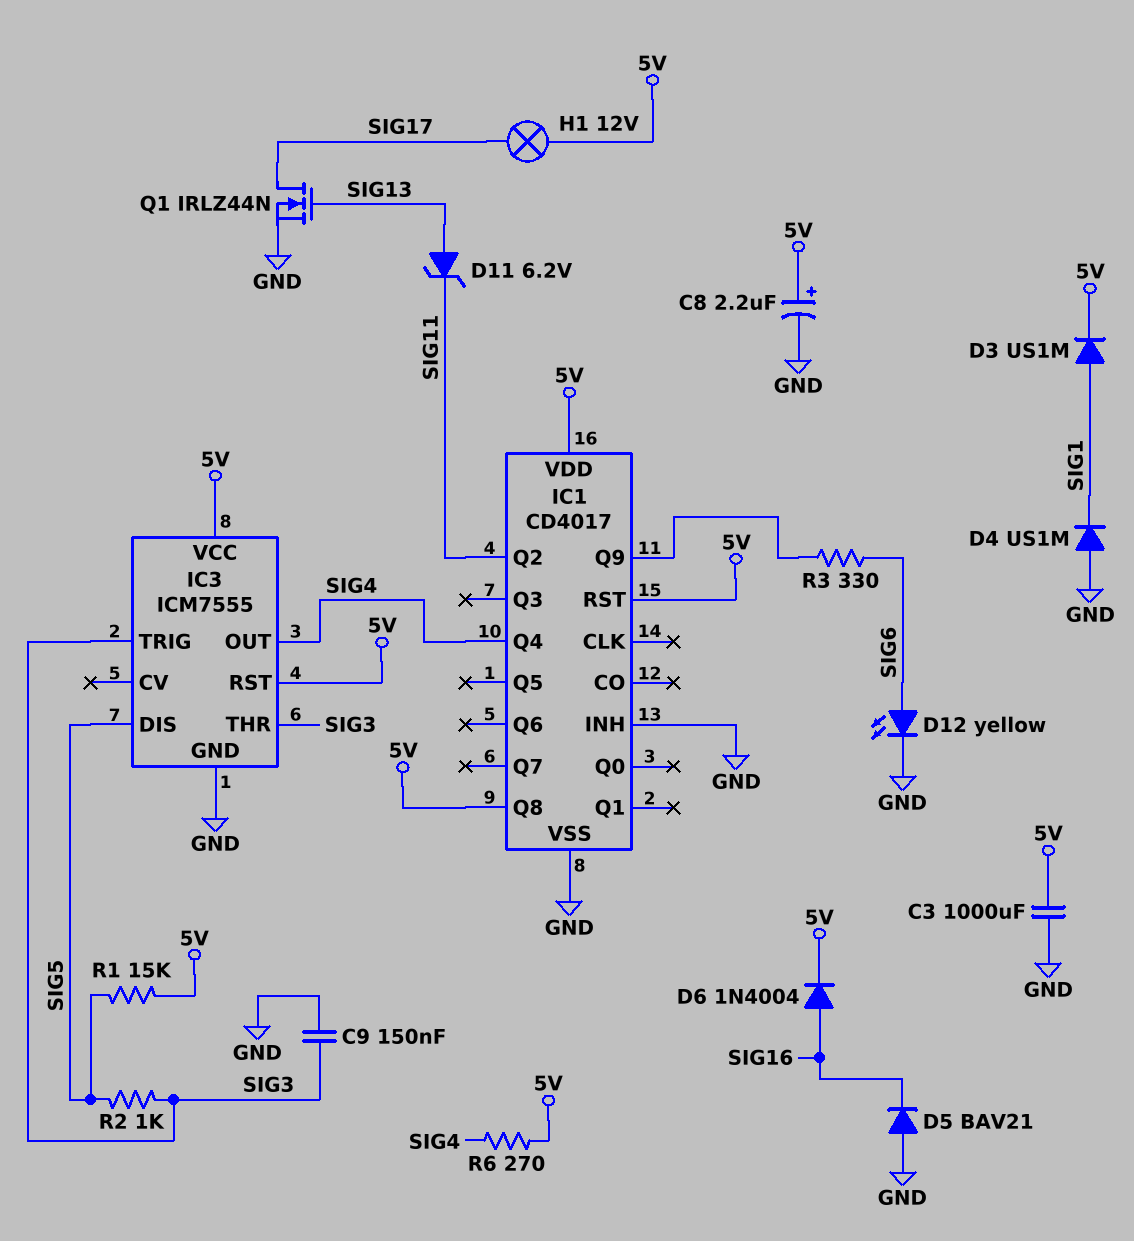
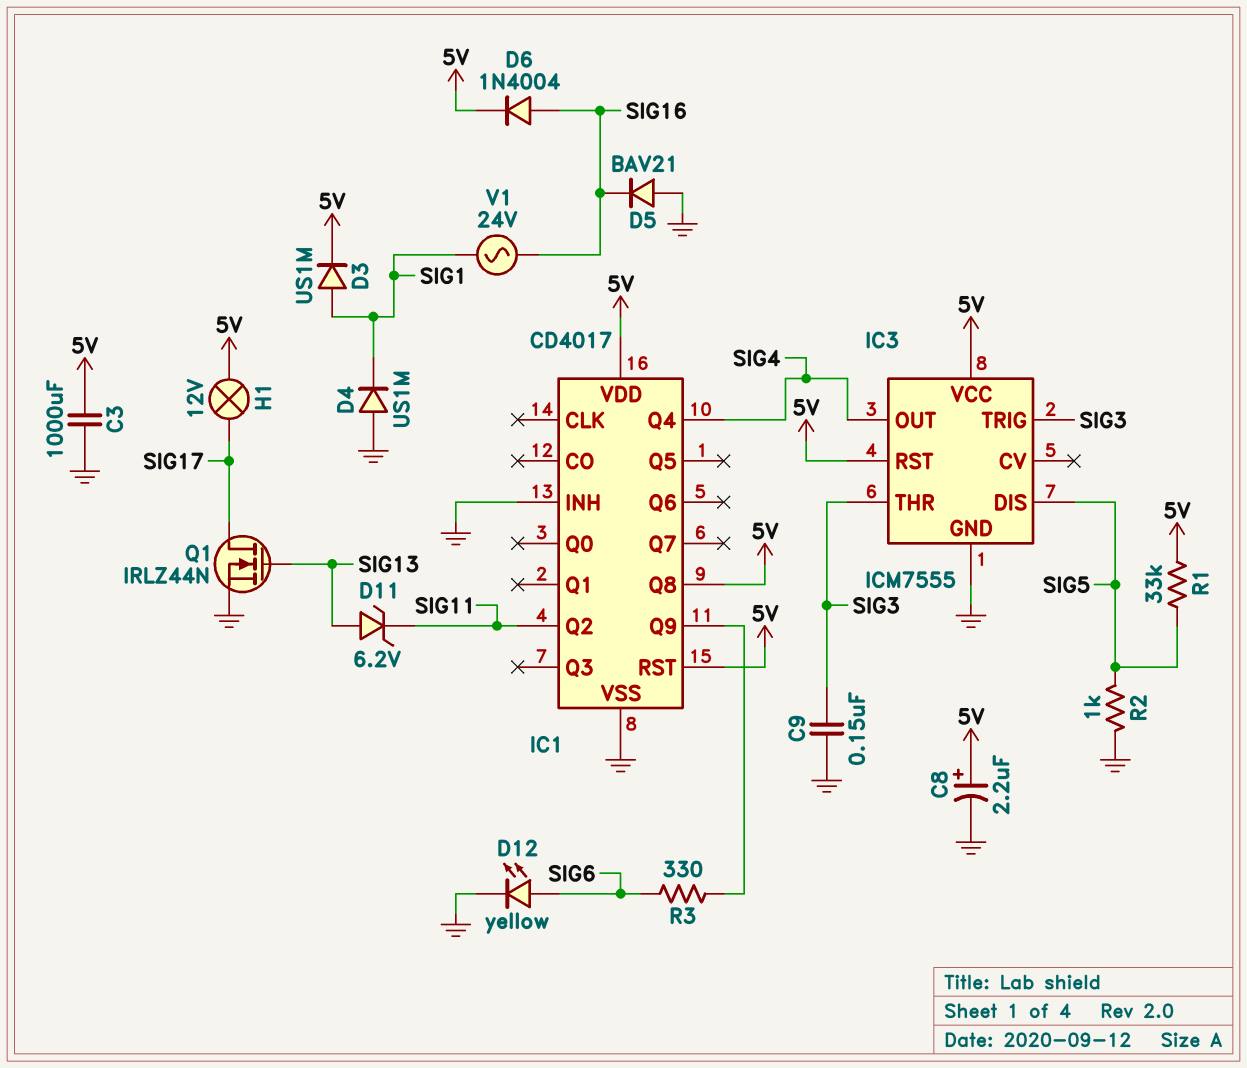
R1: 15k (5V, SIG5) -> 33k (5V, SIG5)
R2: 1k (SIG3, SIG5) -> 1k (GND, SIG5)
R6: 270 (5V, SIG4) -> none
V1: none -> AC 24V (SIG1, SIG16)

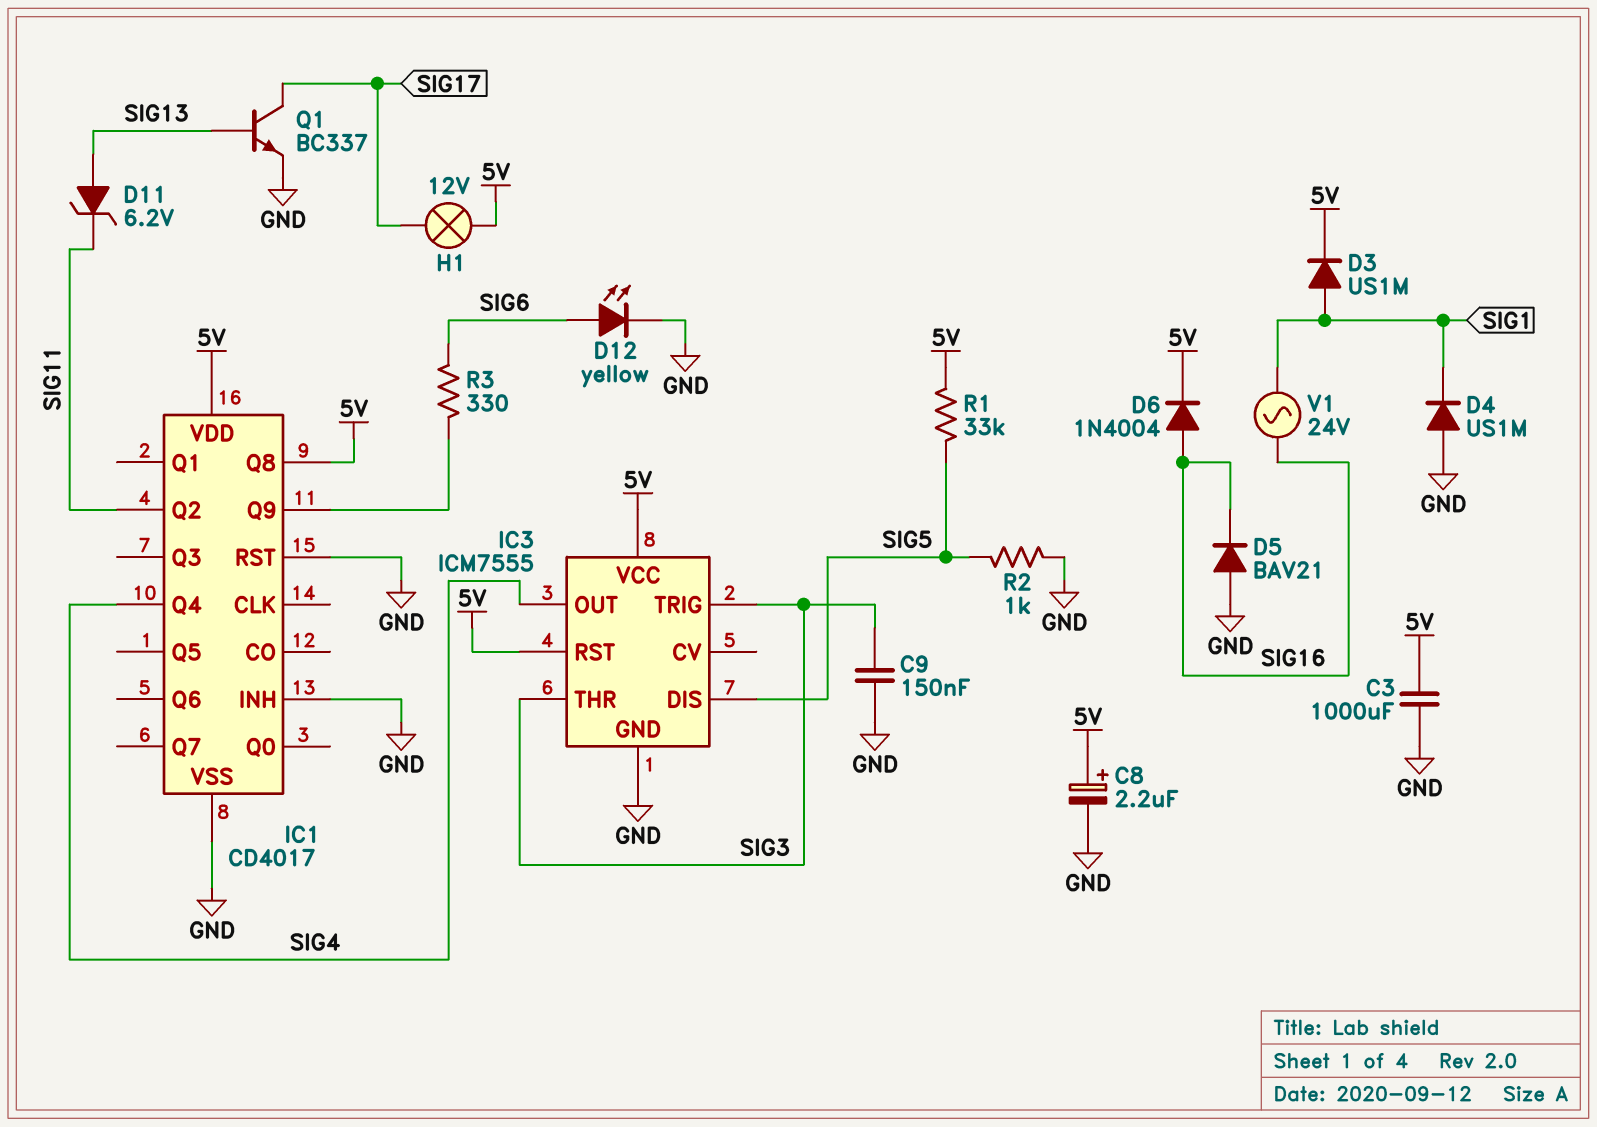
IC1 pin RST: 5V -> GND
Q1: NMOS IRLZ44N (G SIG13, D SIG17, S GND) -> NPN BC337 (B SIG13, C SIG17, E GND)

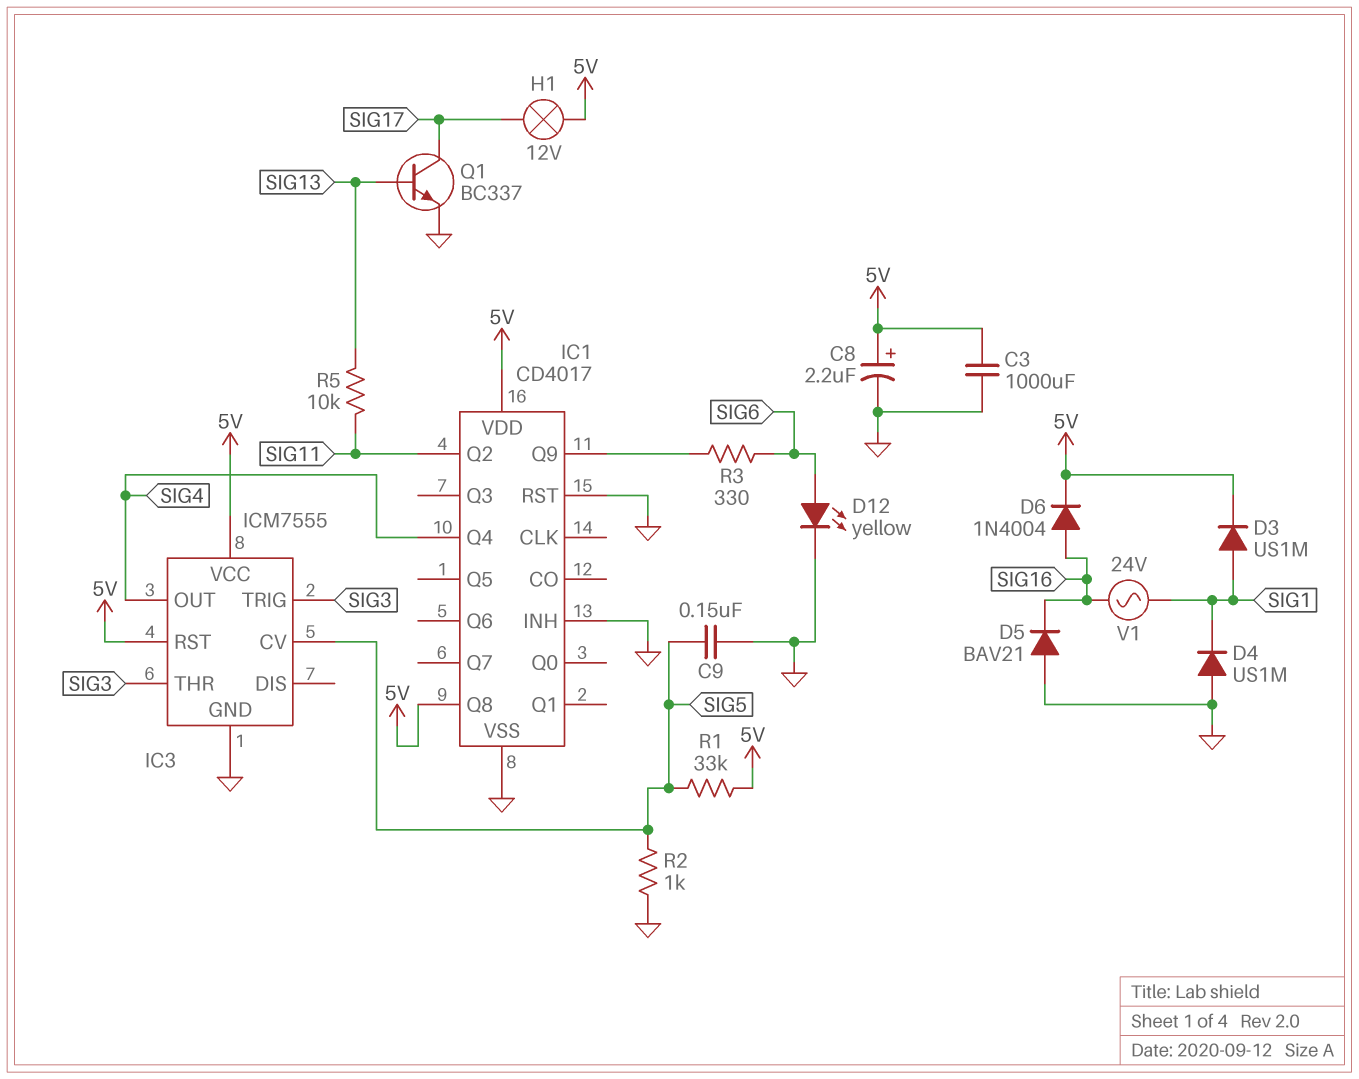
C9: 150nF (GND, SIG3) -> 150nF (GND, SIG5)
D11: zener 6.2V (A SIG13, K SIG11) -> none
IC3 pin CV: none -> SIG5
IC3 pin DIS: SIG5 -> none
R5: none -> 10k (SIG11, SIG13)

